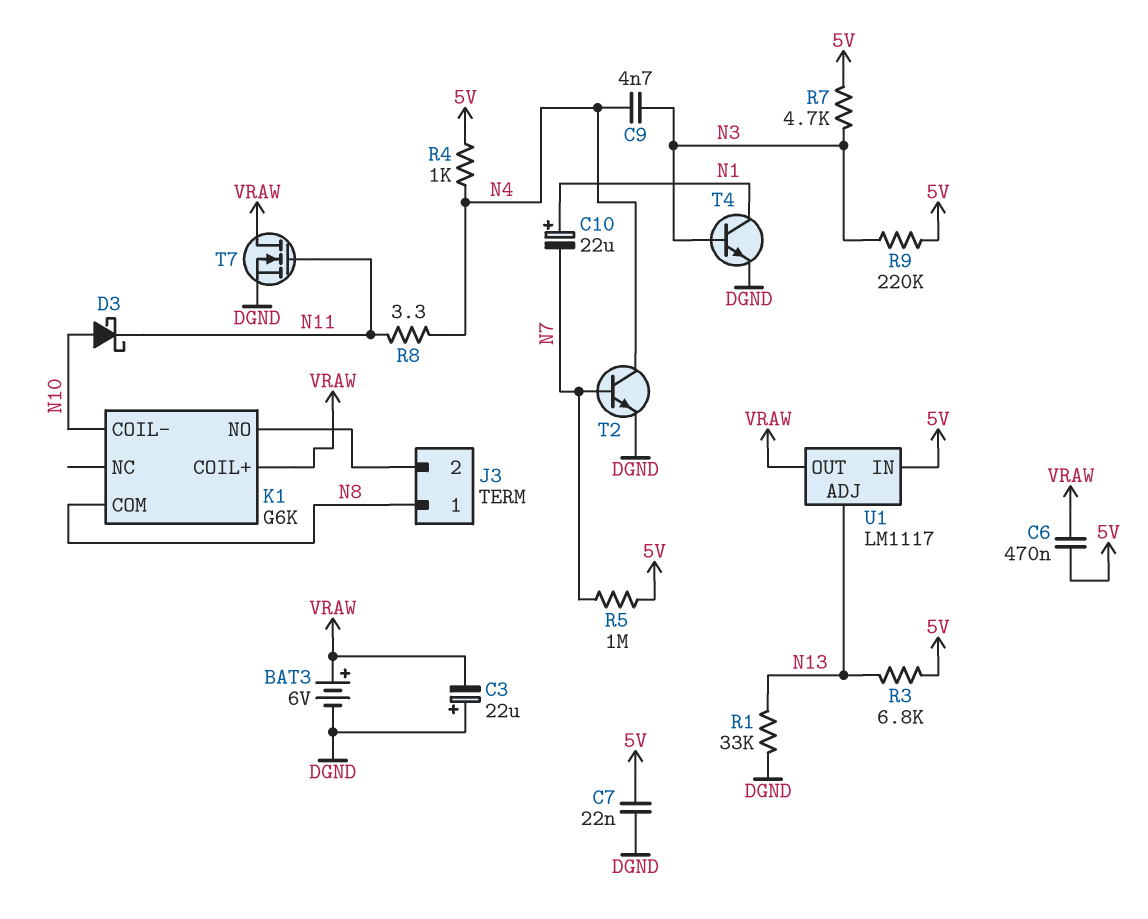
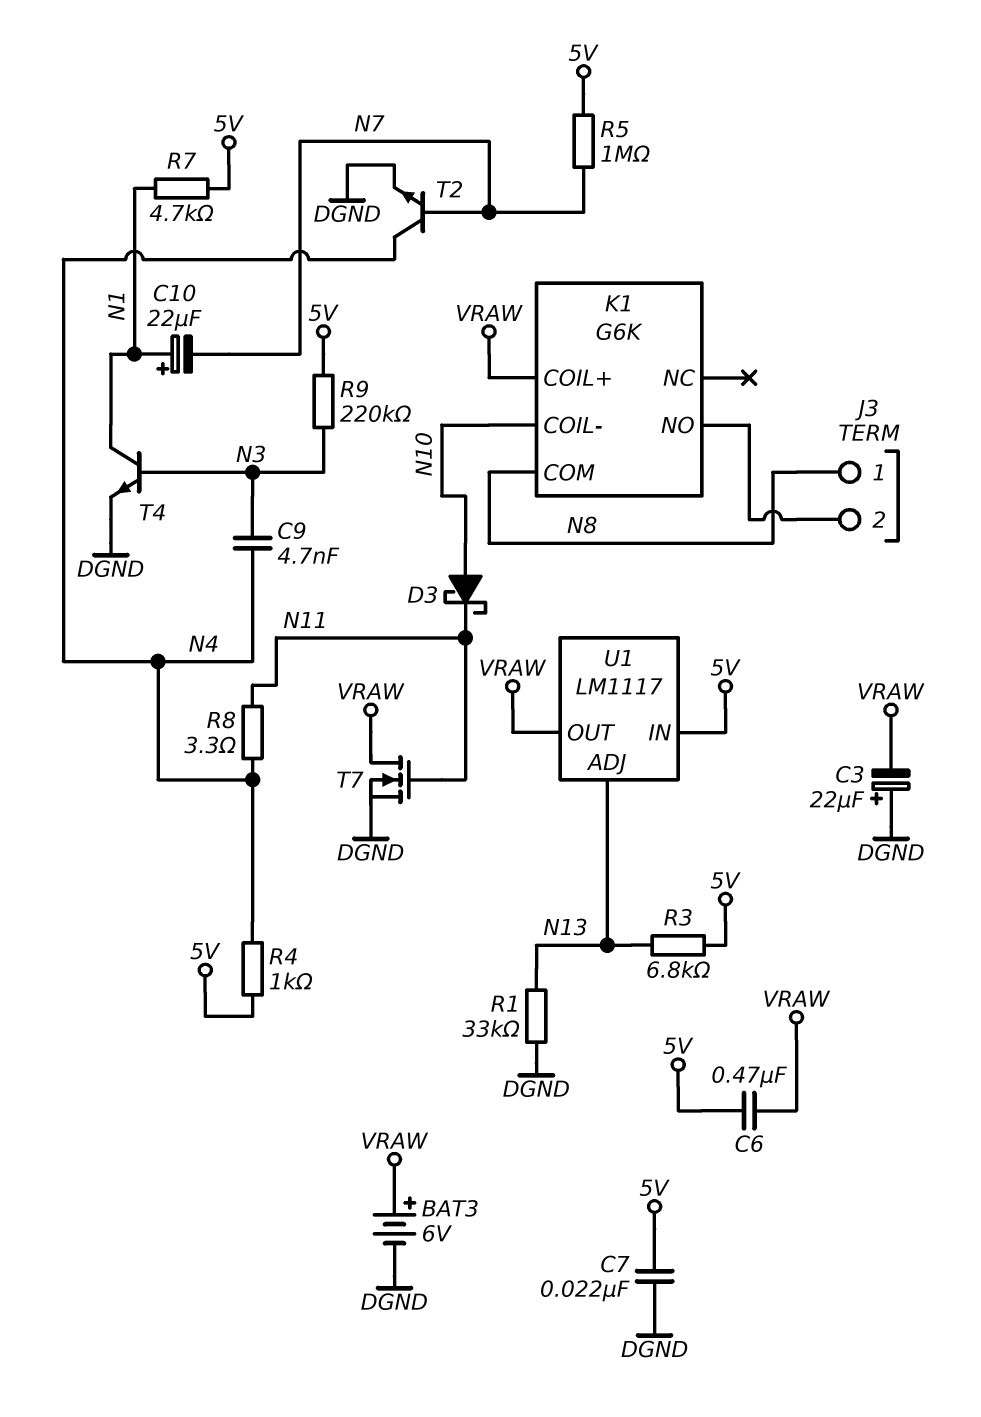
R7: 4.7k (5V, N3) -> 4.7k (5V, N1)

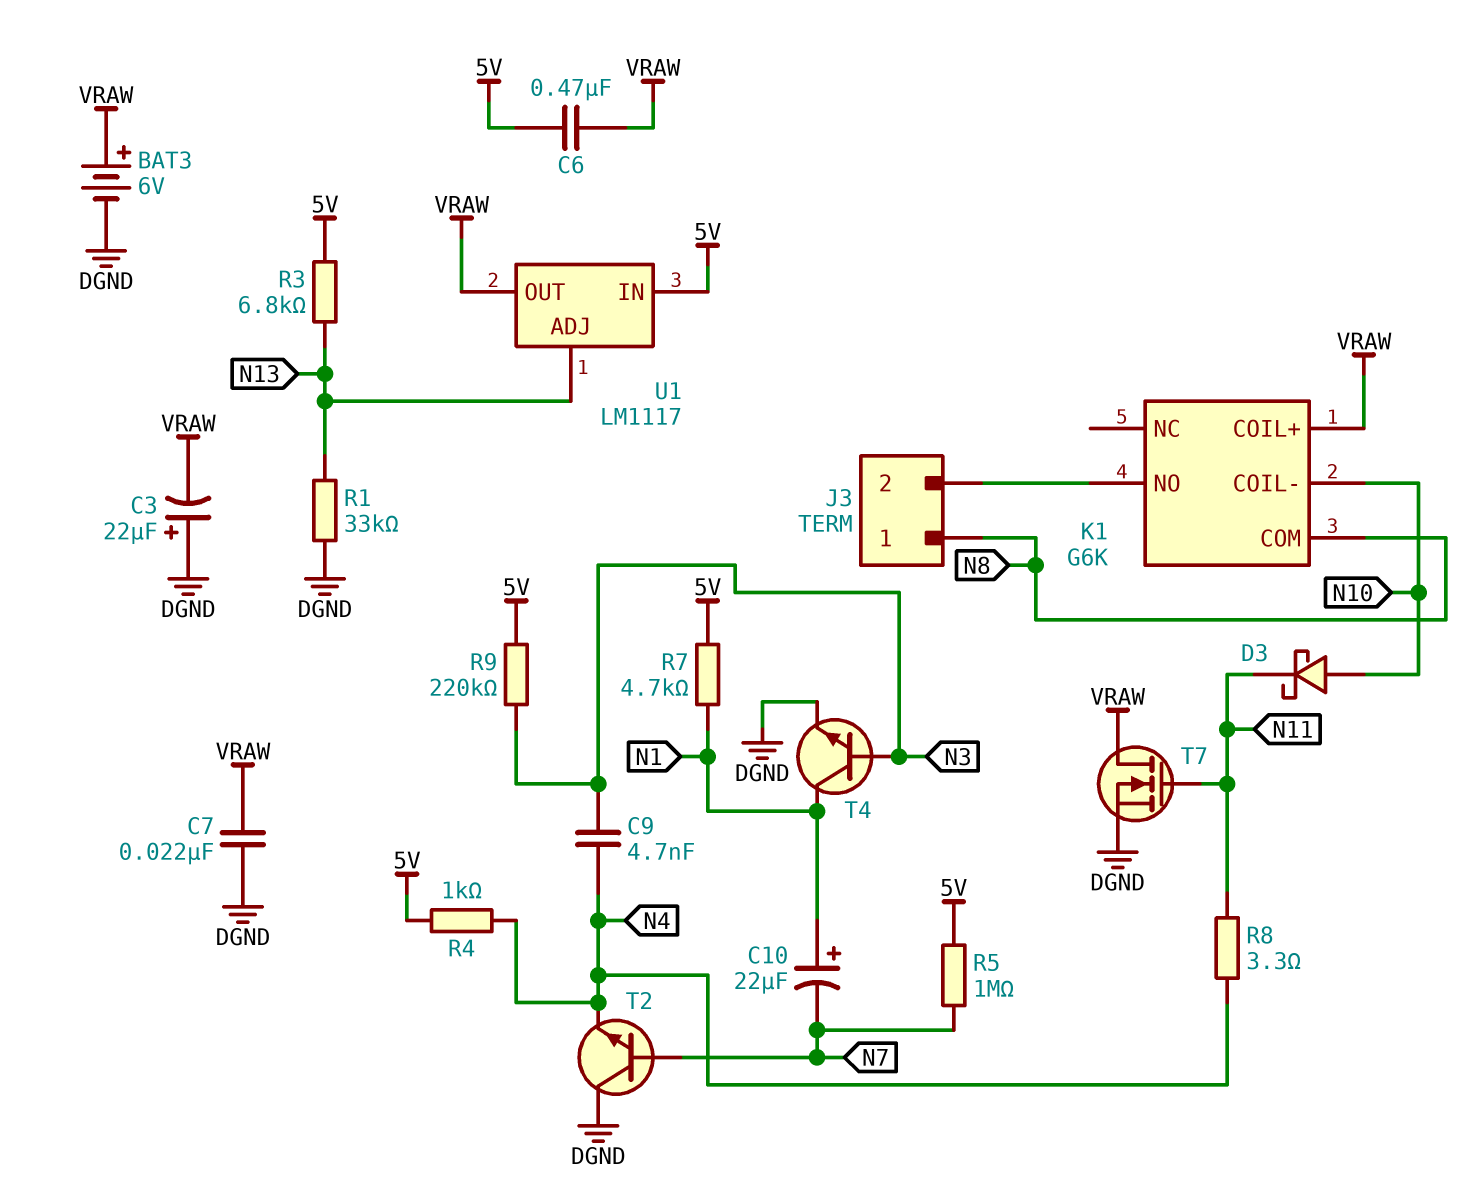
C7: 22nF (5V, DGND) -> 22nF (DGND, VRAW)
T2: NPN (B N7, C N4, E DGND) -> NPN (B N7, C DGND, E N4)

